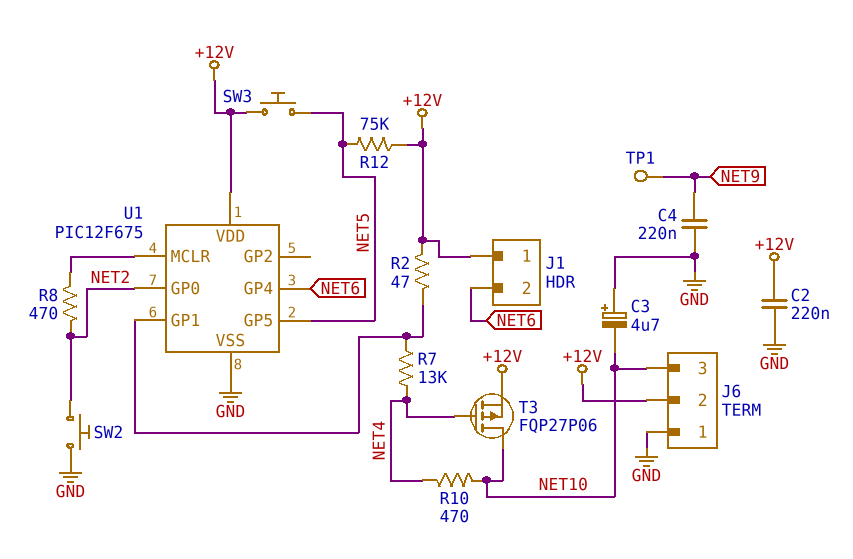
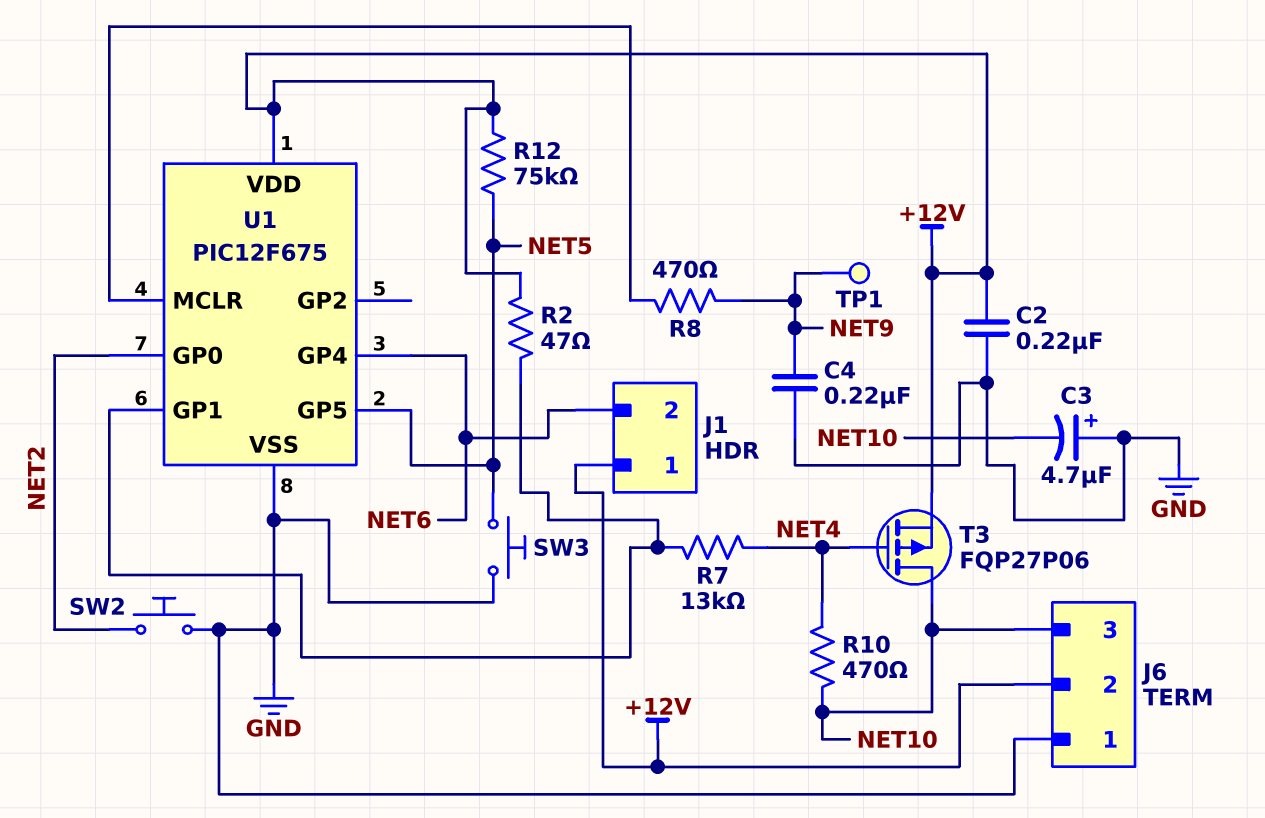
R8: 470 (NET2, U1/MCLR) -> 470 (NET9, U1/MCLR)
SW3: button (+12V, NET5) -> button (GND, NET5)

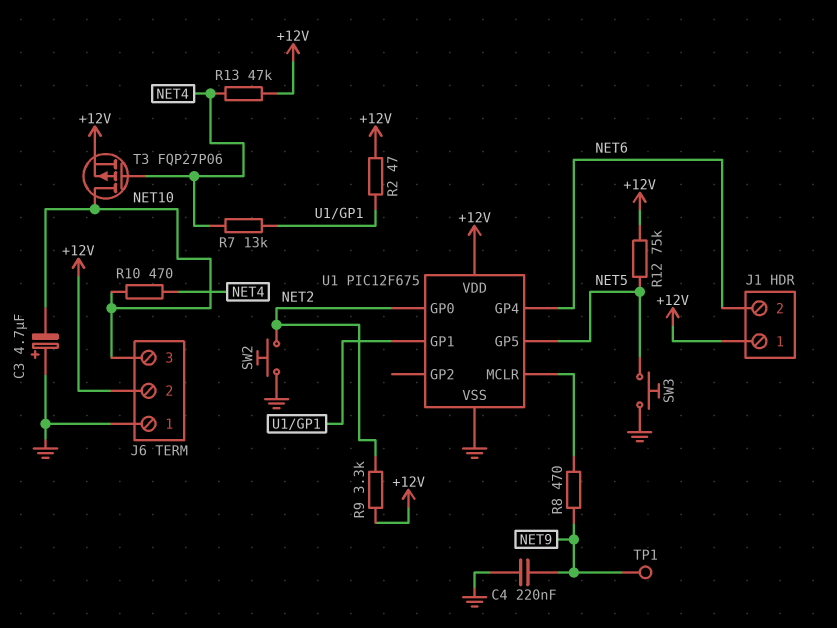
C2: 220nF (+12V, GND) -> none
R9: none -> 3.3k (+12V, NET2)
R13: none -> 47k (+12V, NET4)

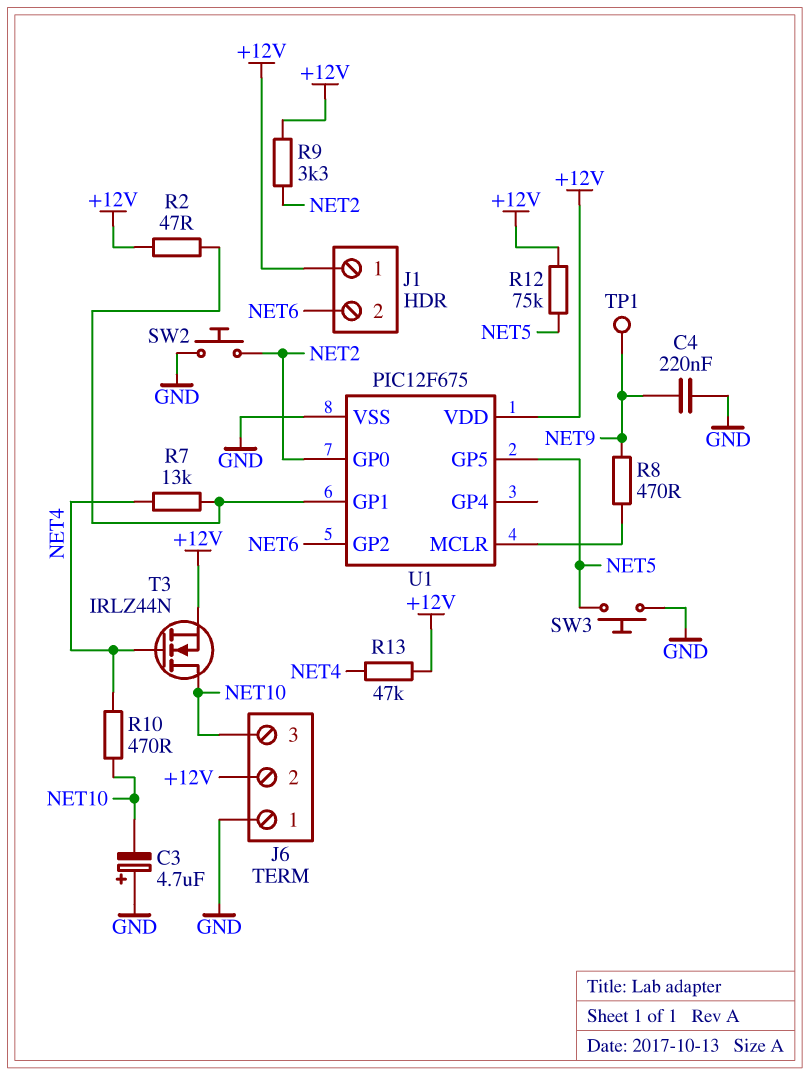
T3: PMOS FQP27P06 (G NET4, D NET10, S +12V) -> NMOS IRLZ44N (G NET4, D NET10, S +12V)
U1 pin GP2: none -> NET6
U1 pin GP4: NET6 -> none

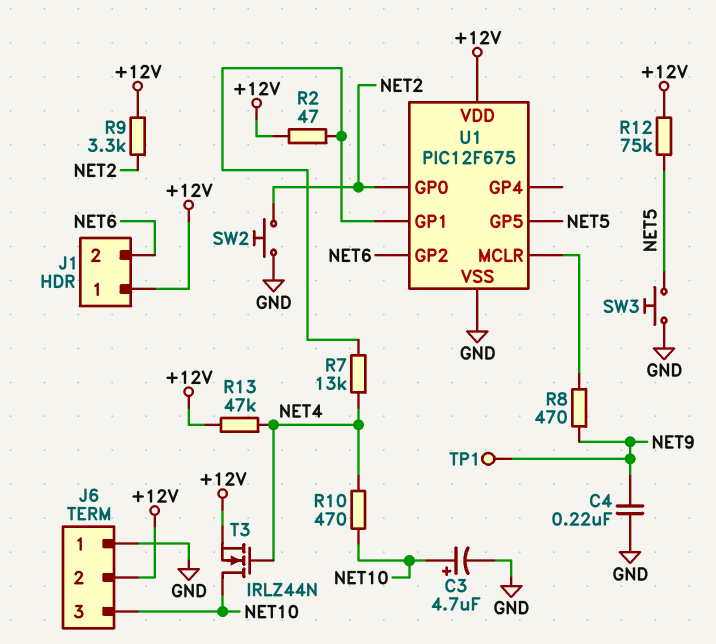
C3: 4.7uF (plus GND, minus NET10) -> 4.7uF (plus NET10, minus GND)

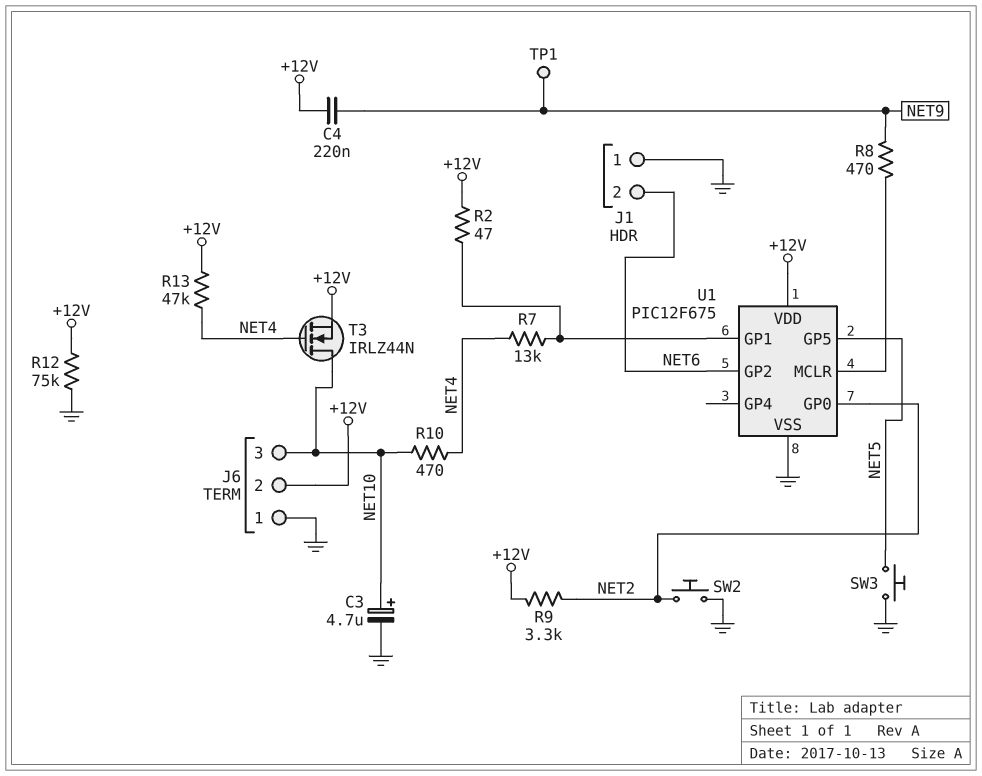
C4: 220nF (GND, NET9) -> 220nF (+12V, NET9)
J1 pin 1: +12V -> GND
R12: 75k (+12V, NET5) -> 75k (+12V, GND)

